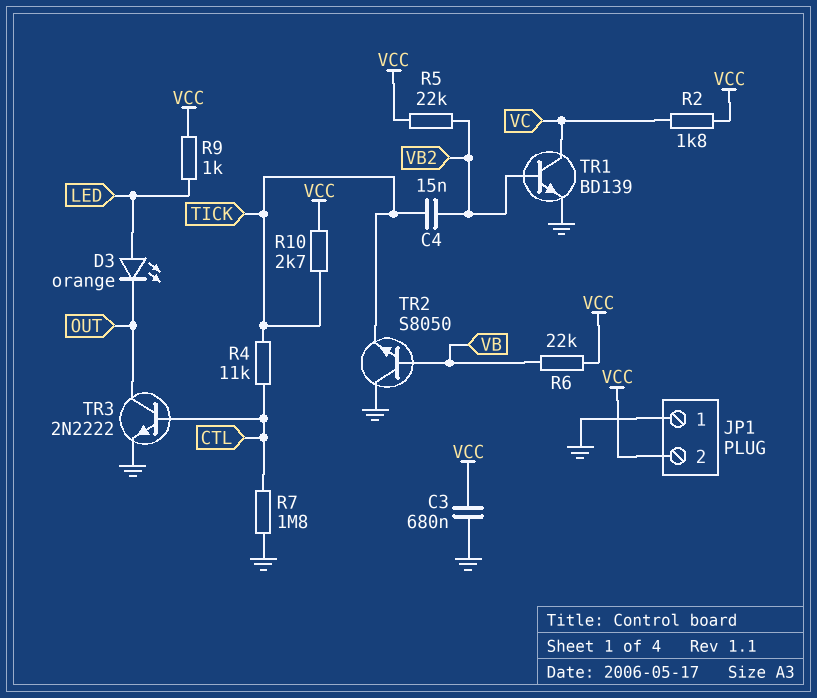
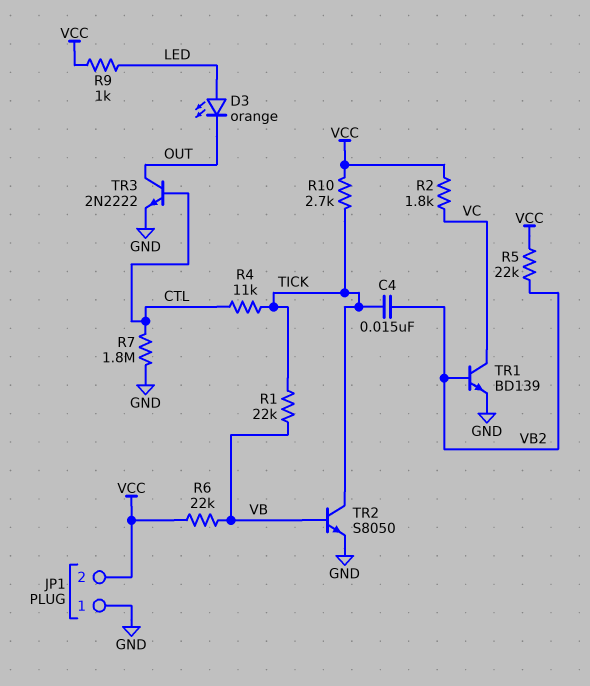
C3: 680nF (GND, VCC) -> none
R1: none -> 22k (TICK, VB)
TR2: NPN S8050 (B VB, C GND, E TICK) -> NPN S8050 (B VB, C TICK, E GND)

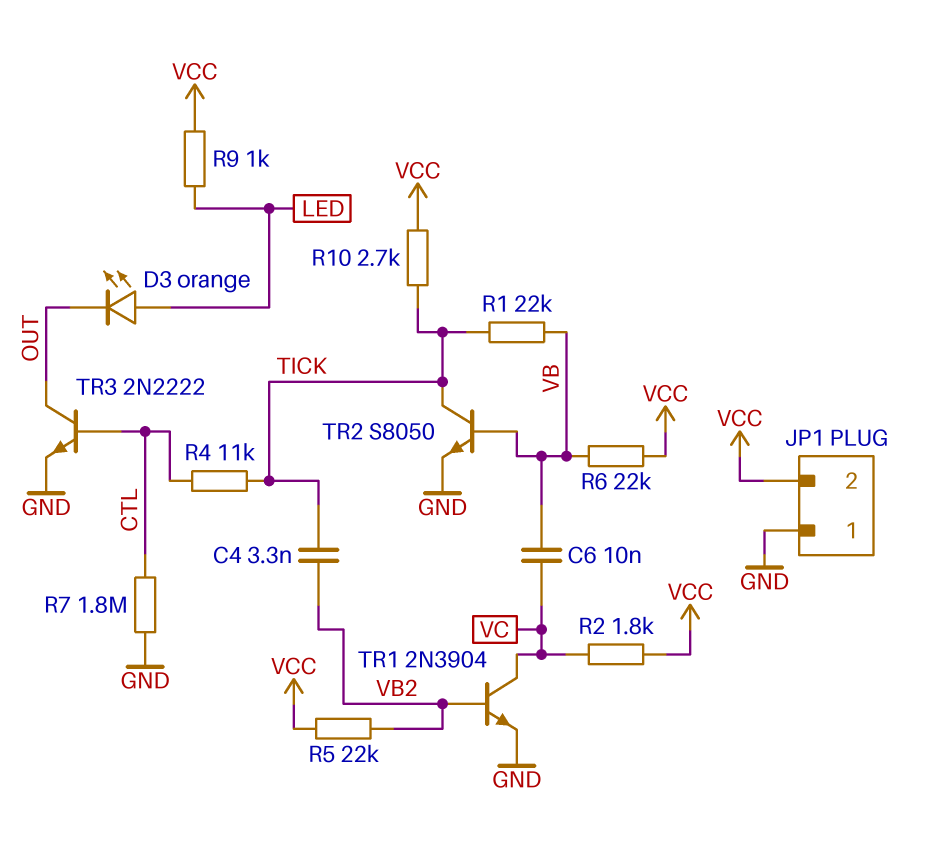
C4: 15nF (TICK, VB2) -> 3.3nF (TICK, VB2)
C6: none -> 10nF (VB, VC)
TR1: NPN BD139 (B VB2, C VC, E GND) -> NPN 2N3904 (B VB2, C VC, E GND)

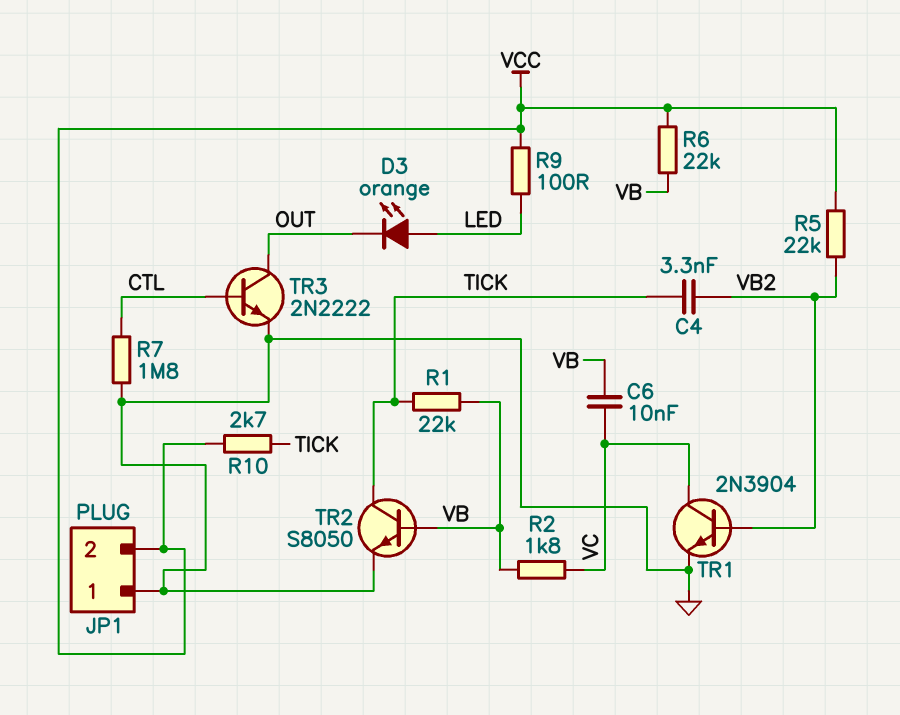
R2: 1.8k (VC, VCC) -> 1.8k (VB, VC)
R4: 11k (CTL, TICK) -> none
R9: 1k (LED, VCC) -> 100 (LED, VCC)

